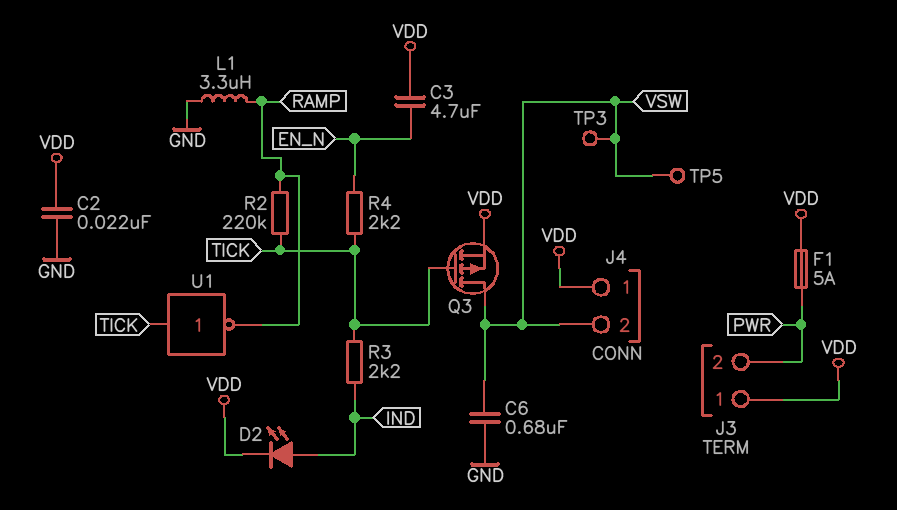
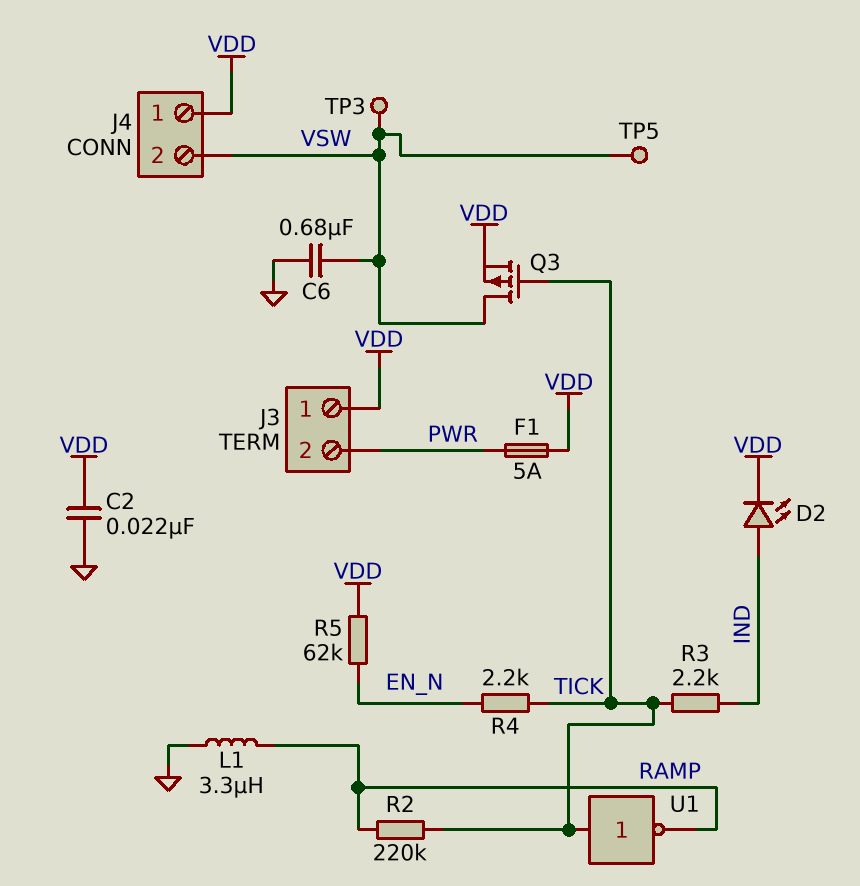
C3: 4.7uF (EN_N, VDD) -> none
R5: none -> 62k (EN_N, VDD)

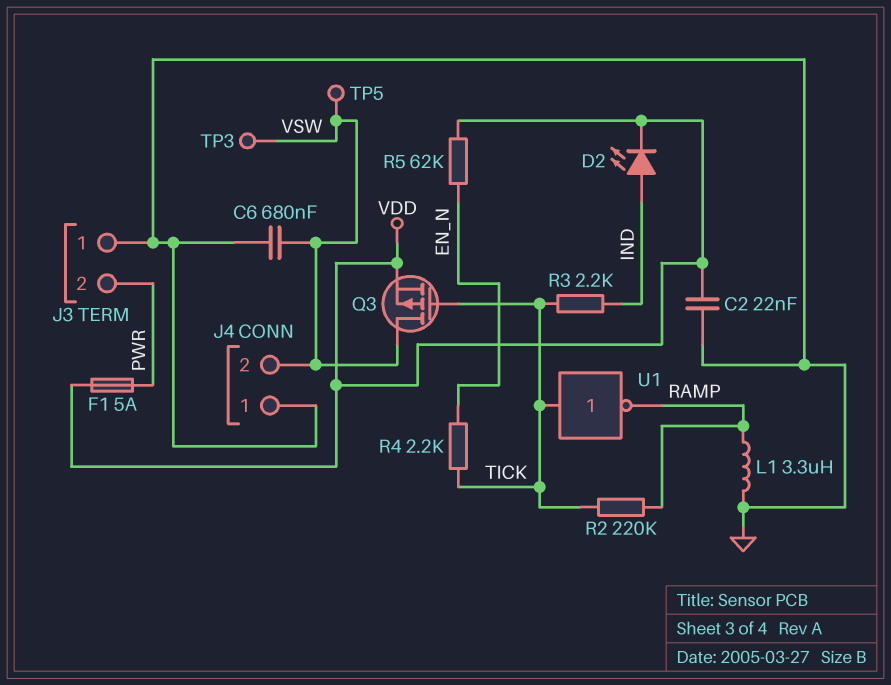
J3 pin 1: VDD -> GND
J4 pin 1: VDD -> GND

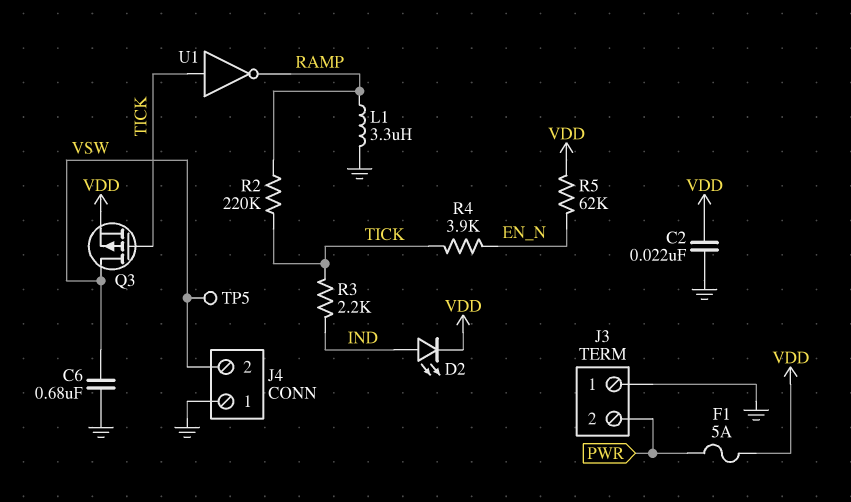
R4: 2.2k (EN_N, TICK) -> 3.9k (EN_N, TICK)
TP3: test point (VSW) -> none

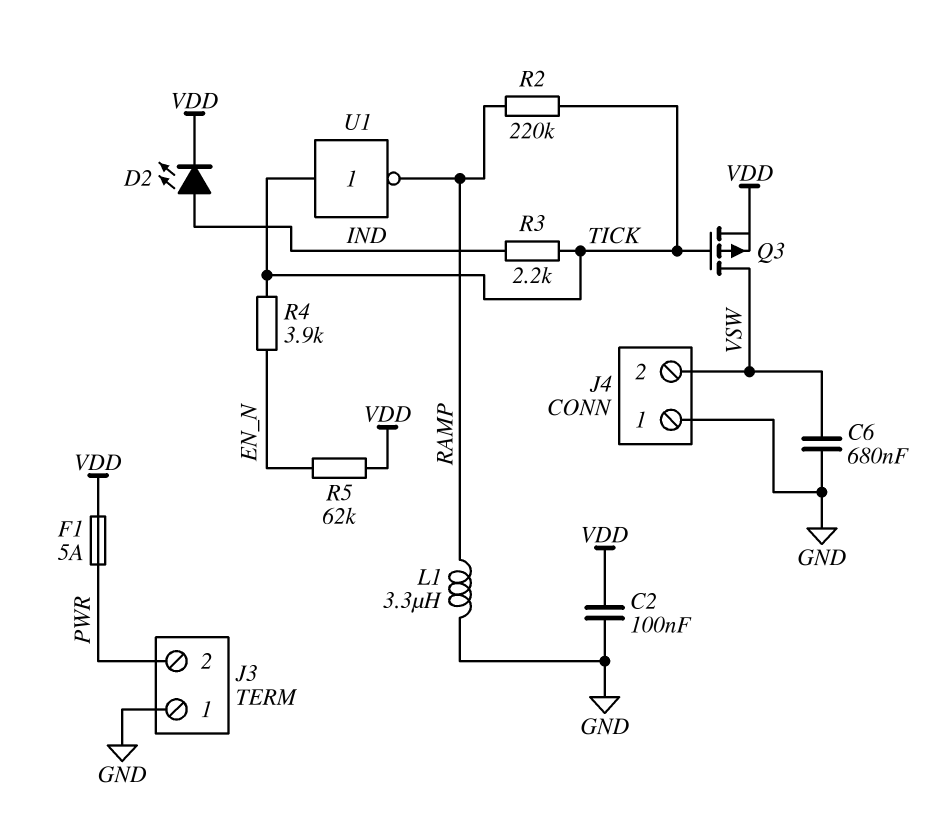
C2: 22nF (GND, VDD) -> 100nF (GND, VDD)
TP5: test point (VSW) -> none

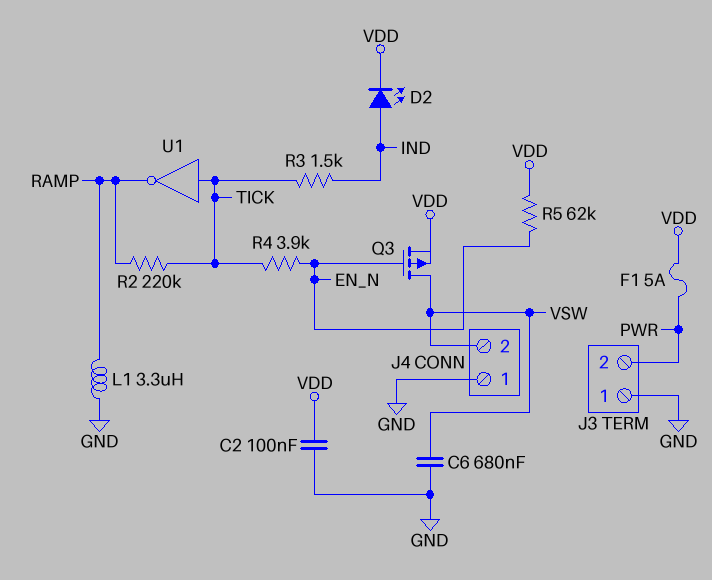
Q3: PMOS (G TICK, D VSW, S VDD) -> PMOS (G EN_N, D VSW, S VDD)
R3: 2.2k (IND, TICK) -> 1.5k (IND, TICK)

